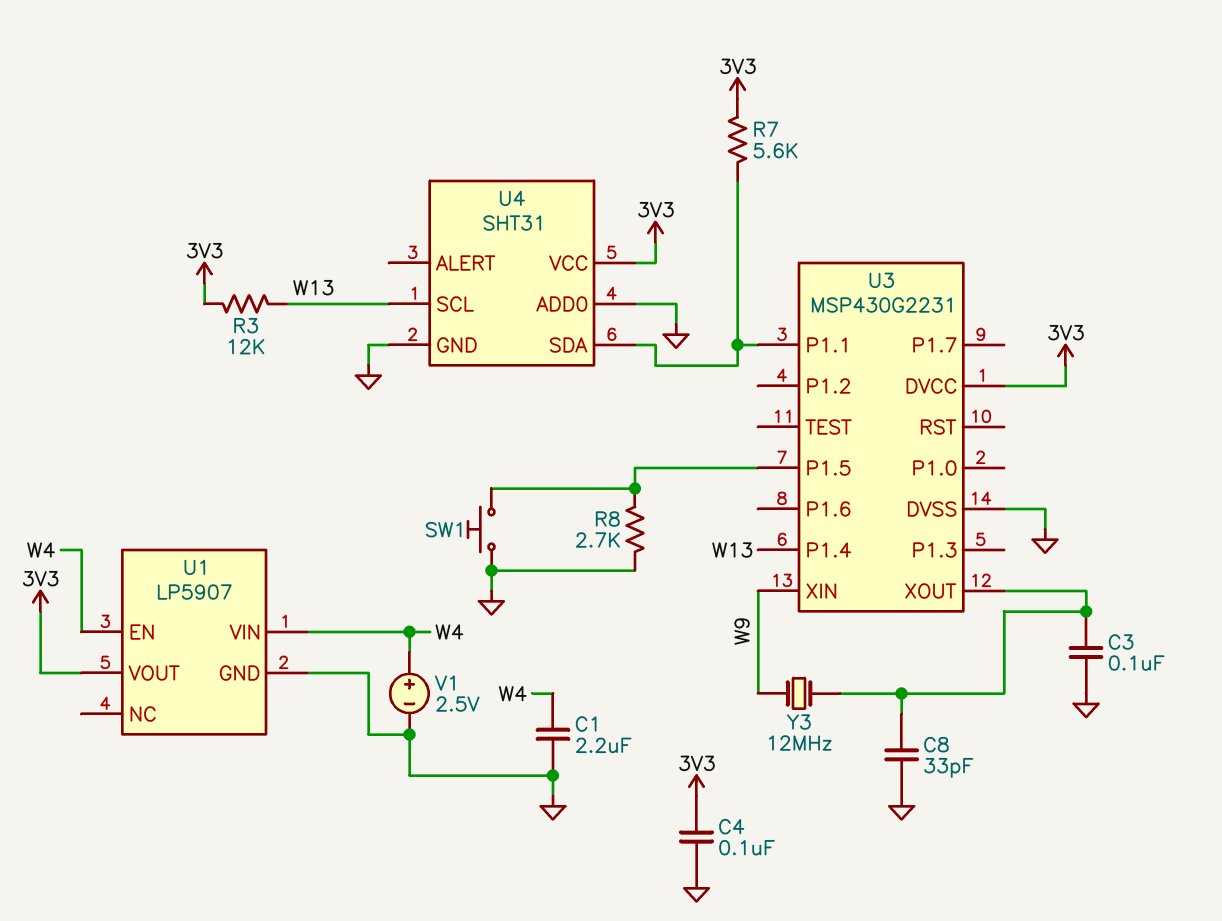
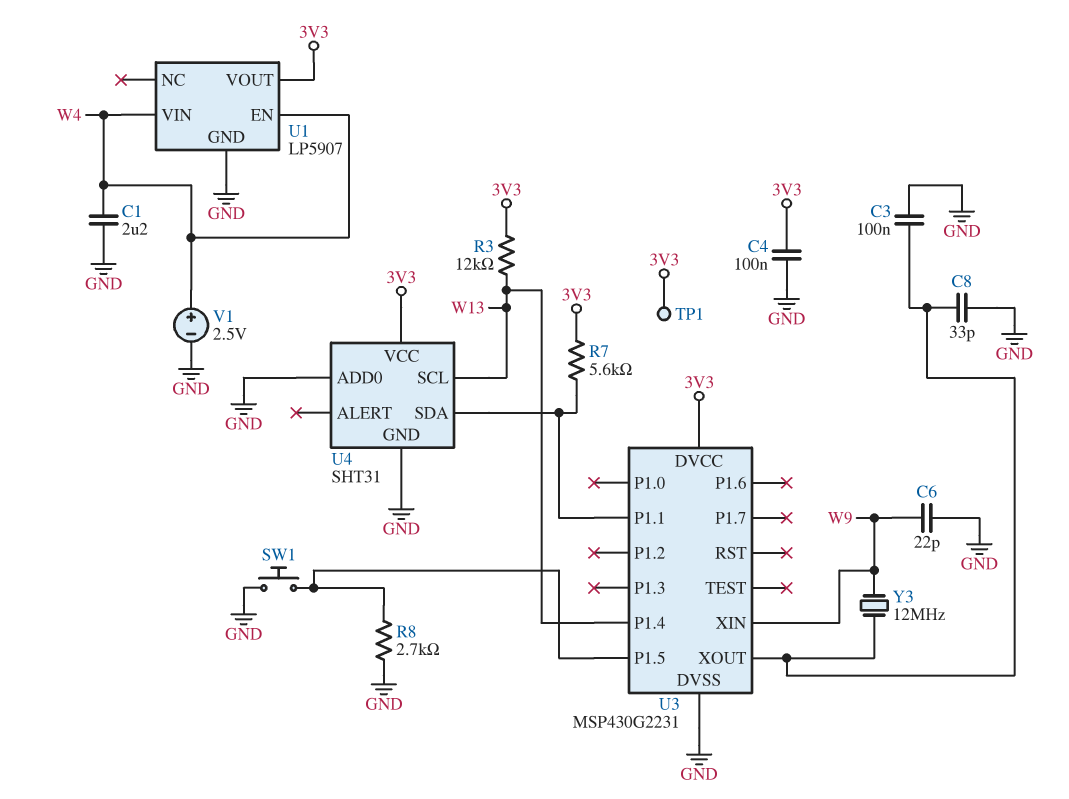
C6: none -> 22pF (GND, W9)
TP1: none -> test point (3V3)

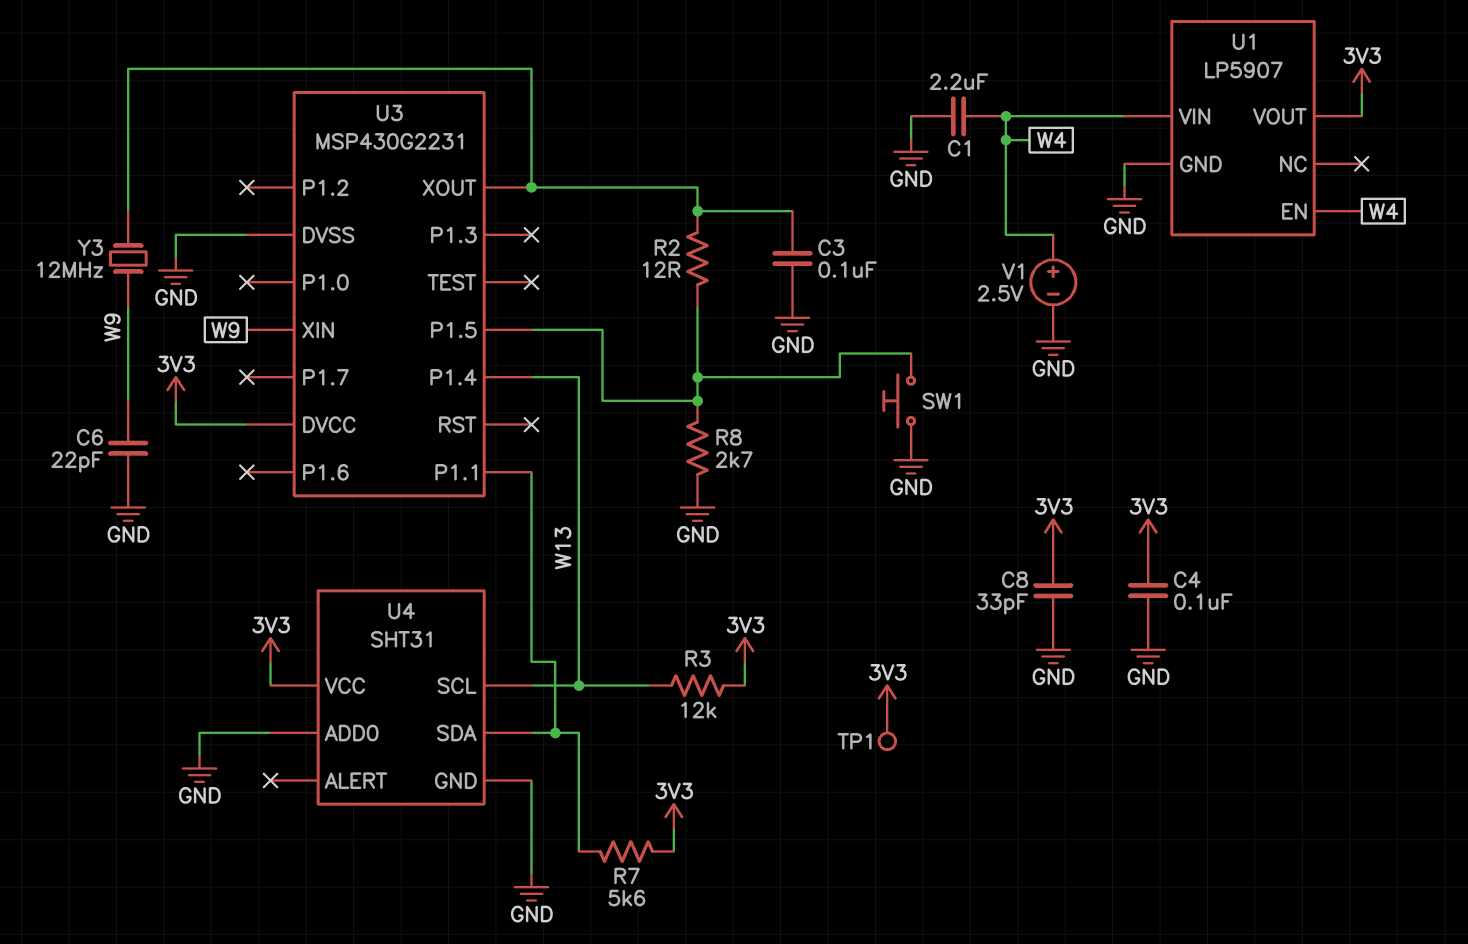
C8: 33pF (GND, U3/XOUT) -> 33pF (3V3, GND)
R2: none -> 12 (U3/P1.5, U3/XOUT)

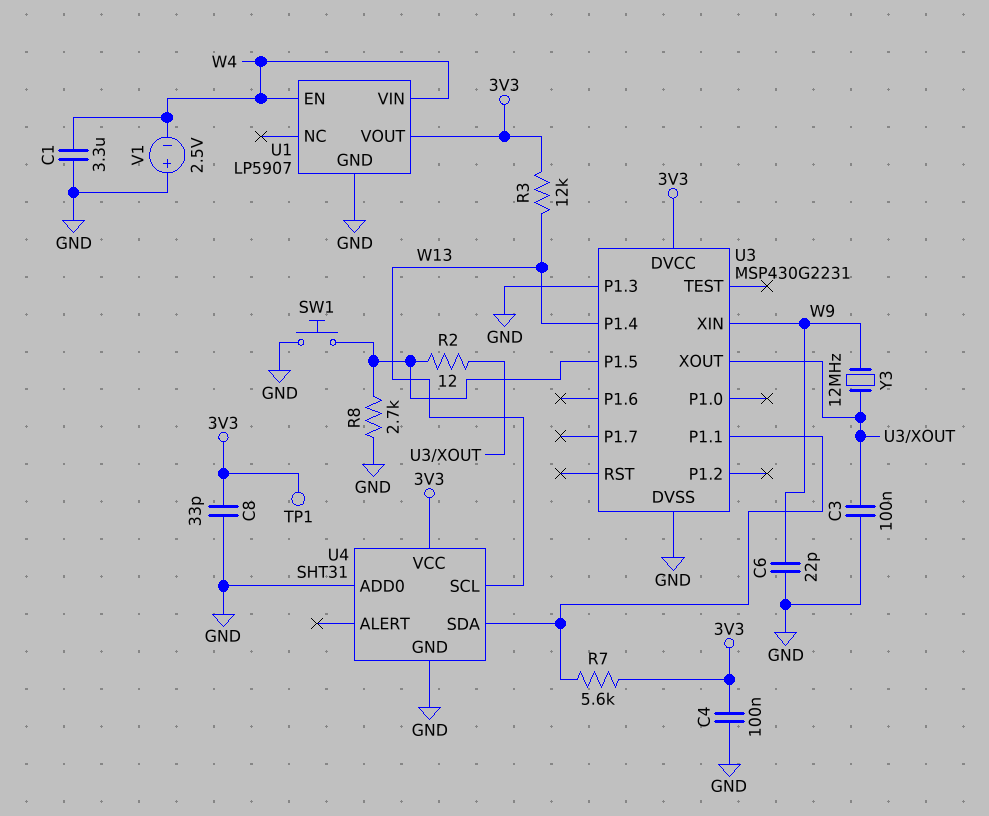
C1: 2.2uF (GND, W4) -> 3.3uF (GND, W4)
U3 pin P1.3: none -> GND
V1: 2.5V (plus W4, minus GND) -> 2.5V (plus GND, minus W4)

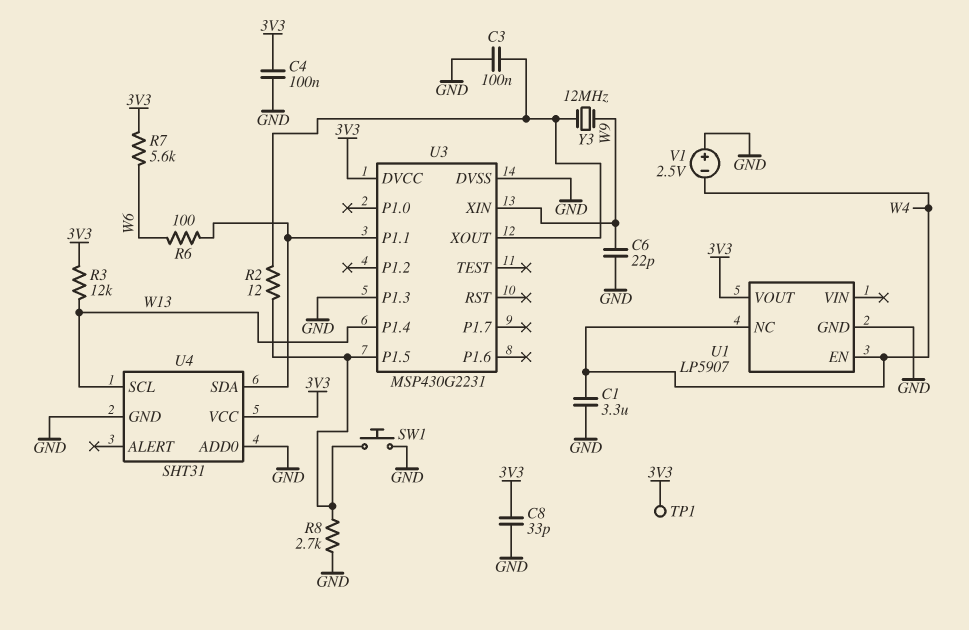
R6: none -> 100 (U3/P1.1, W6)
R7: 5.6k (3V3, U3/P1.1) -> 5.6k (3V3, W6)
U1 pin NC: none -> W4
U1 pin VIN: W4 -> none

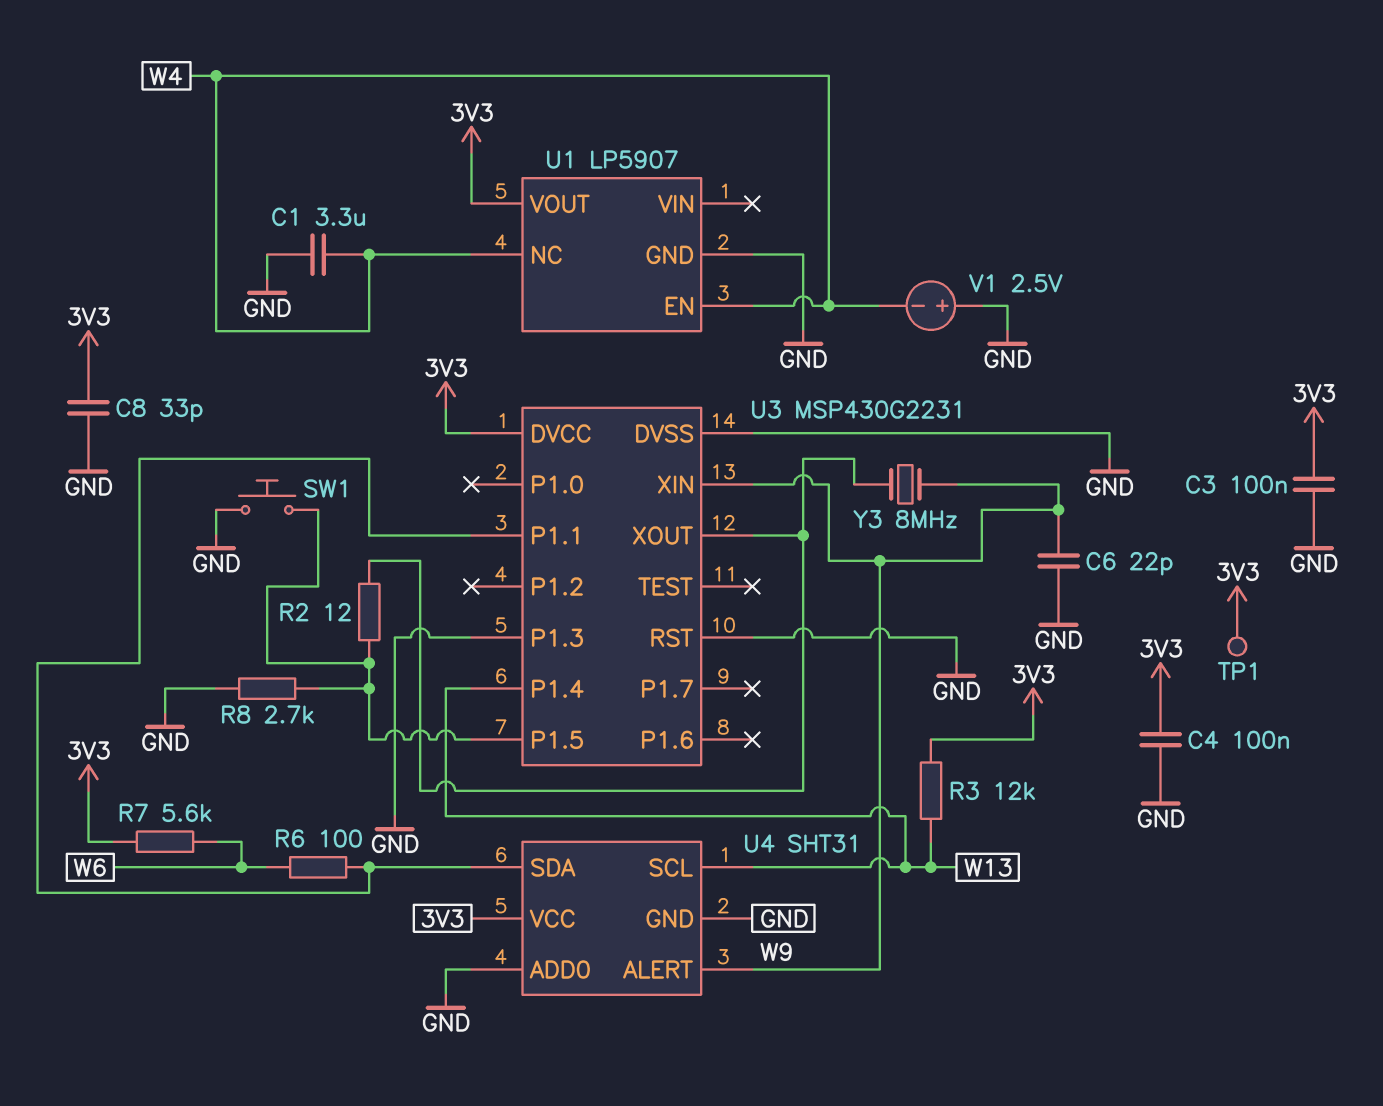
C3: 100nF (GND, U3/XOUT) -> 100nF (3V3, GND)
U3 pin RST: none -> GND
U4 pin ALERT: none -> W9
Y3: 12MHz (U3/XOUT, W9) -> 8MHz (U3/XOUT, W9)

